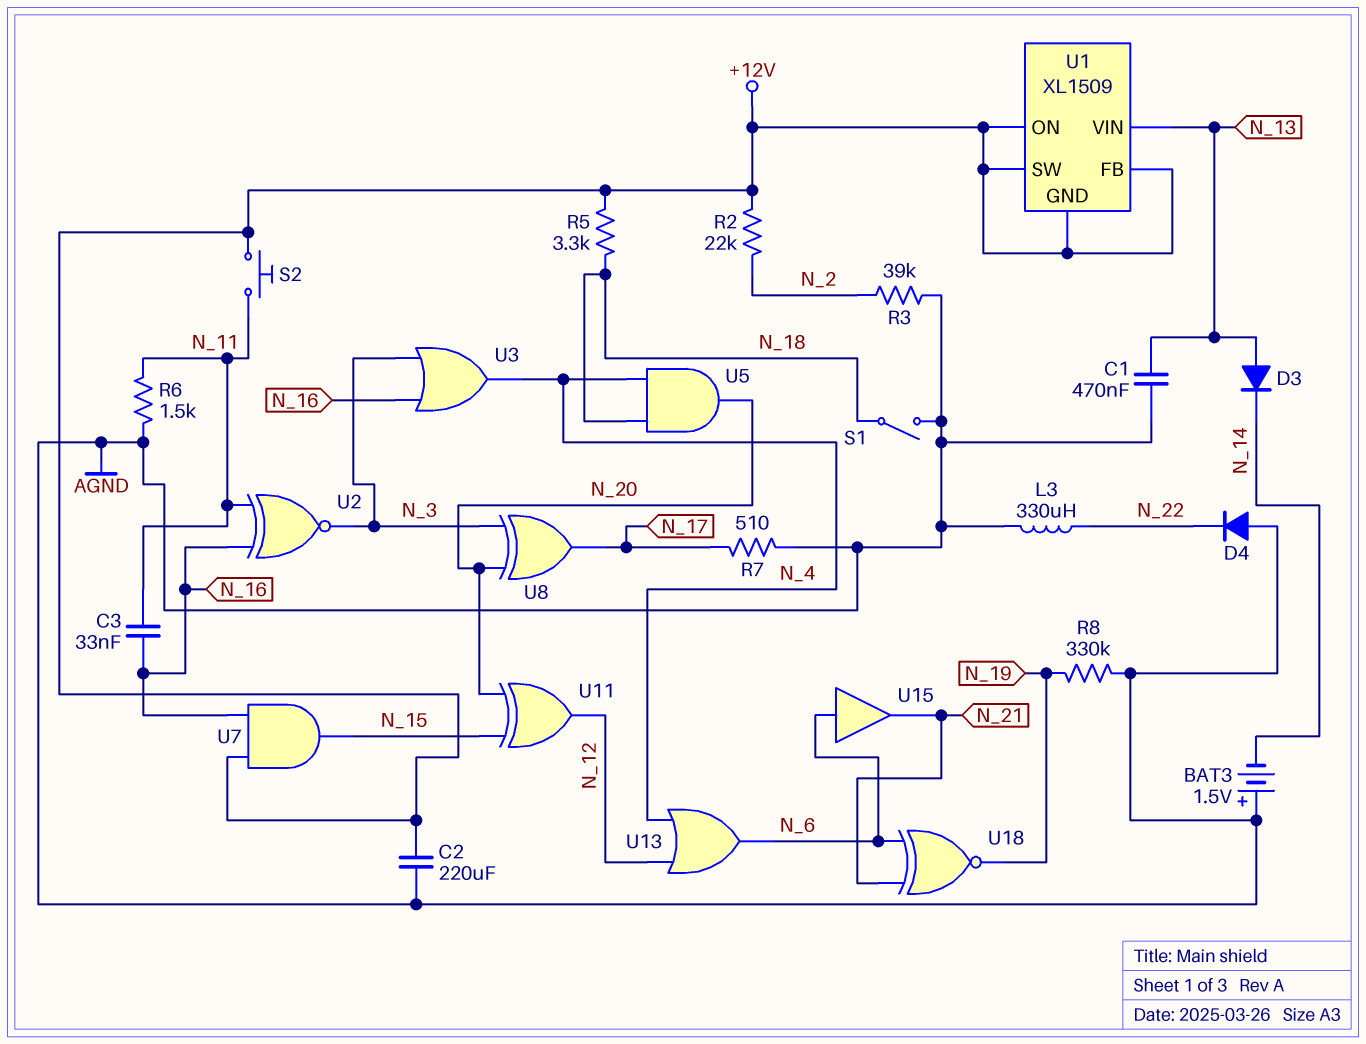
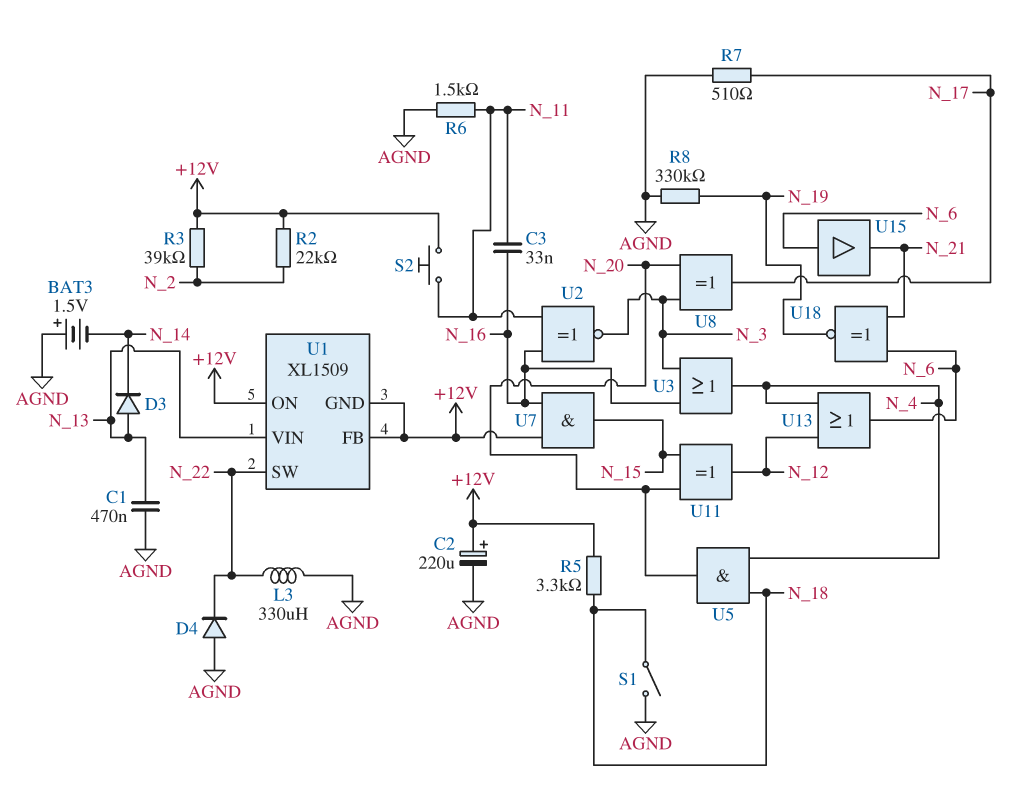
C2: 220uF (+12V, AGND) -> 220uF (plus +12V, minus AGND)
R3: 39k (AGND, N_2) -> 39k (+12V, N_2)
U1 pin SW: +12V -> N_22

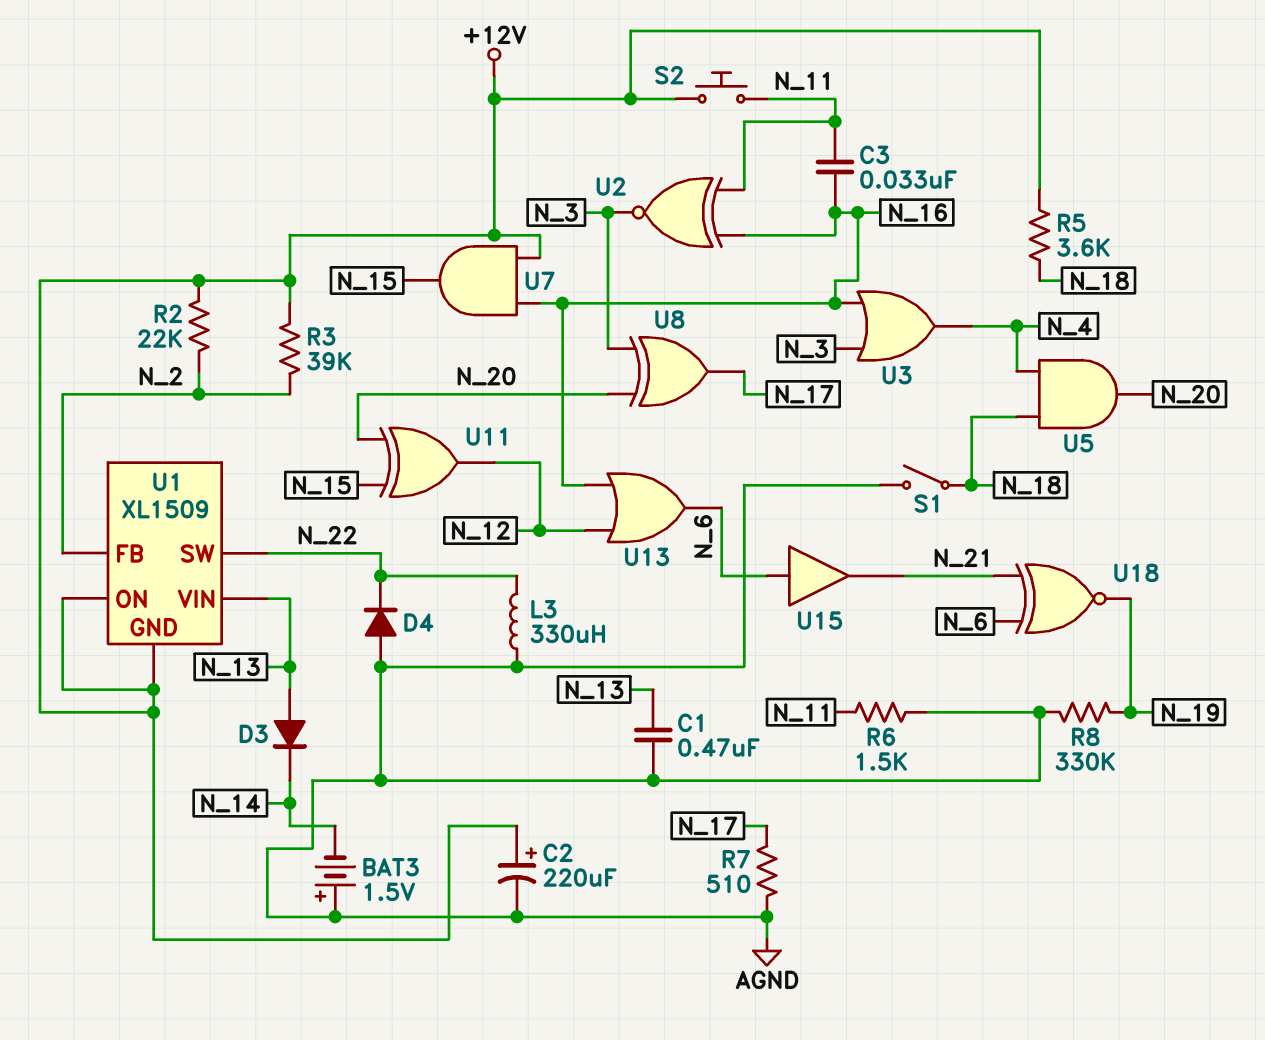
R5: 3.3k (+12V, N_18) -> 3.6k (+12V, N_18)
U1 pin FB: +12V -> N_2
U13: OR (in N_4, in N_12, out N_6) -> OR (in N_12, in N_16, out N_6)

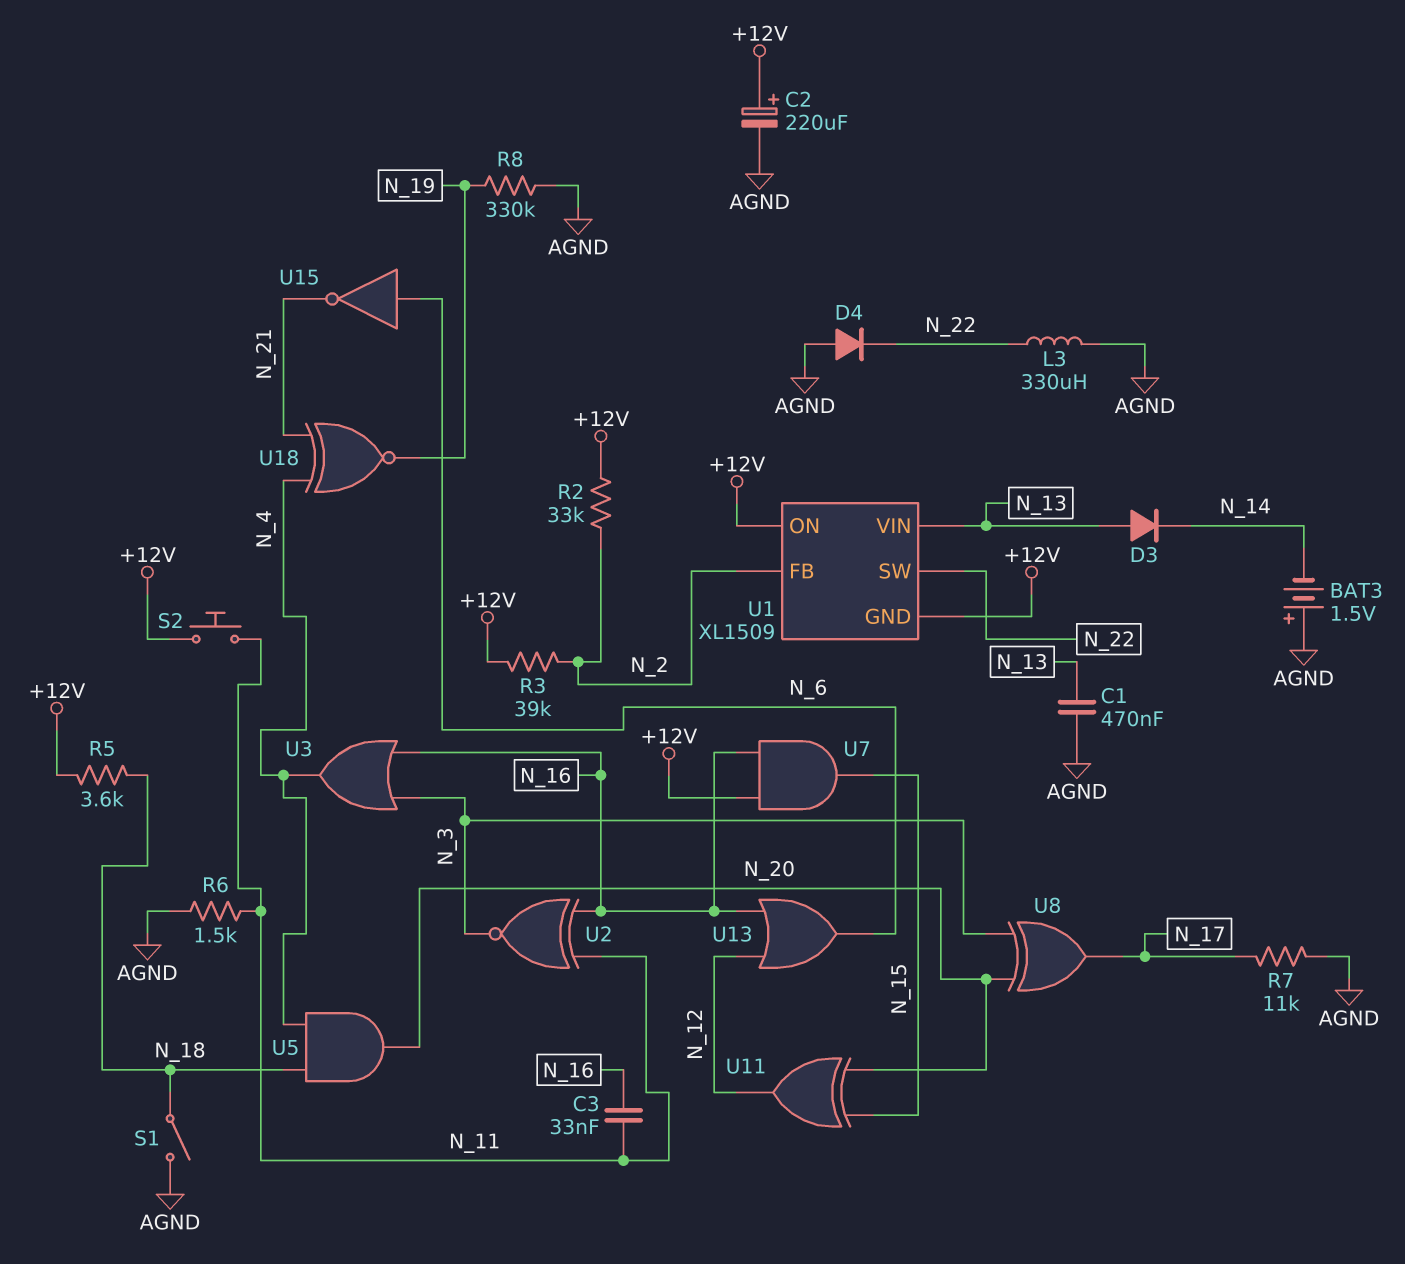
R2: 22k (+12V, N_2) -> 33k (+12V, N_2)
R7: 510 (AGND, N_17) -> 11k (AGND, N_17)
U15: buffer (in N_6, out N_21) -> NOT (in N_6, out N_21)
U18: XNOR (in N_6, in N_21, out N_19) -> XNOR (in N_4, in N_21, out N_19)

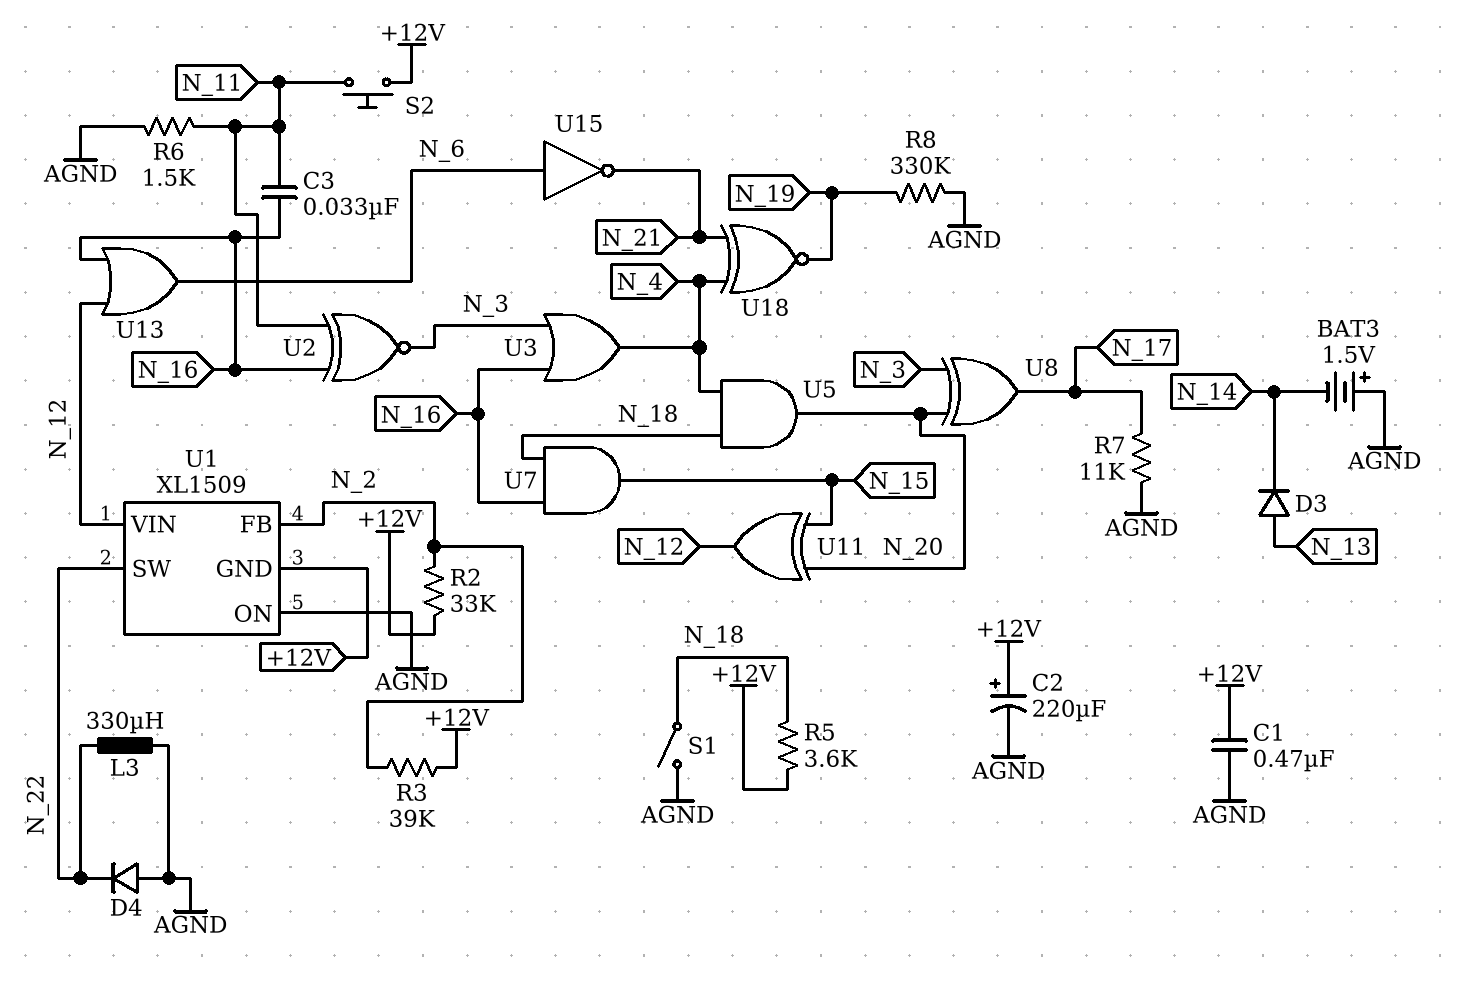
C1: 470nF (AGND, N_13) -> 470nF (+12V, AGND)
U1 pin ON: +12V -> AGND
U1 pin VIN: N_13 -> N_12
U7: AND (in +12V, in N_16, out N_15) -> AND (in N_16, in N_18, out N_15)

